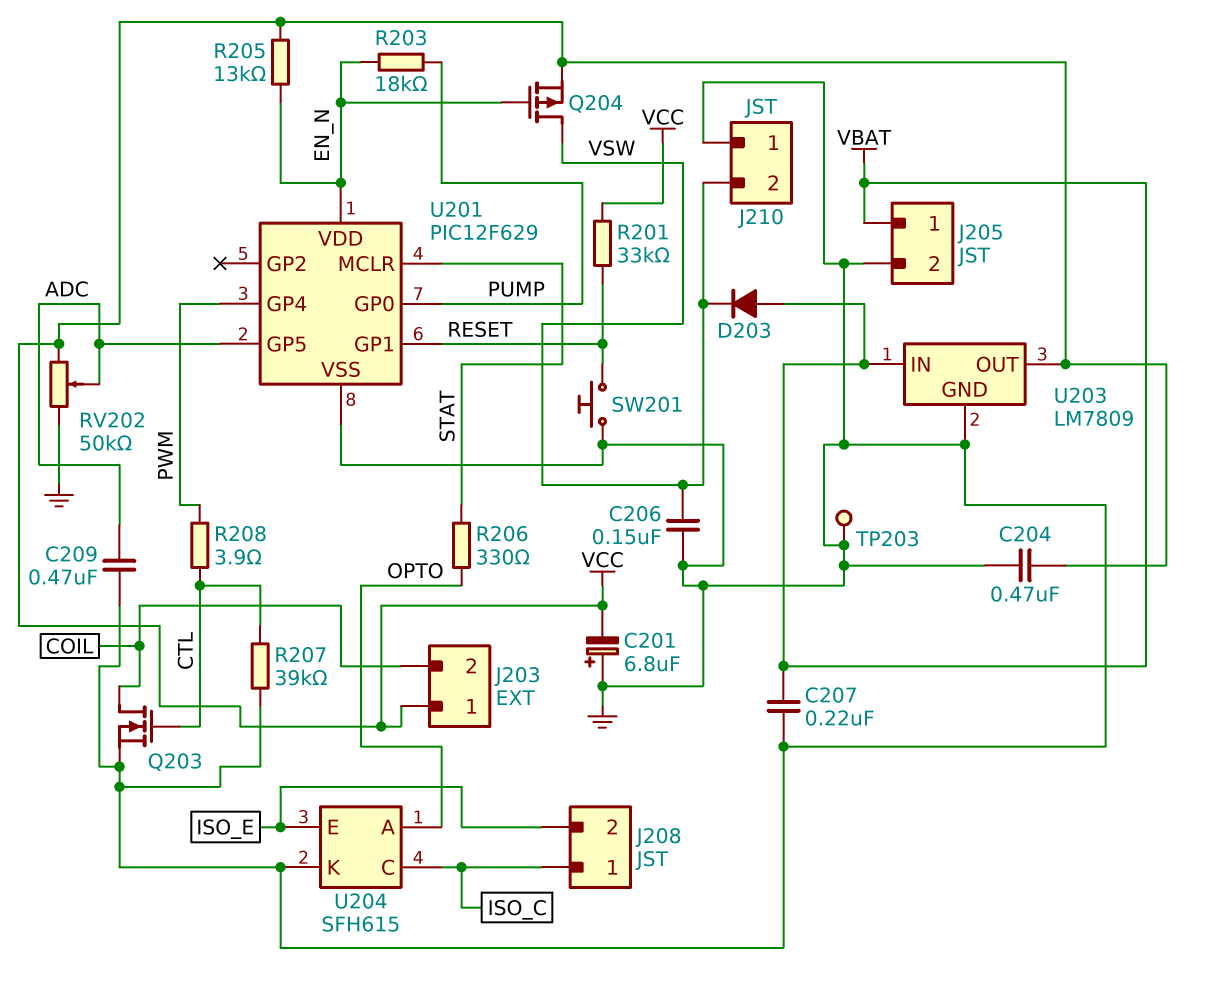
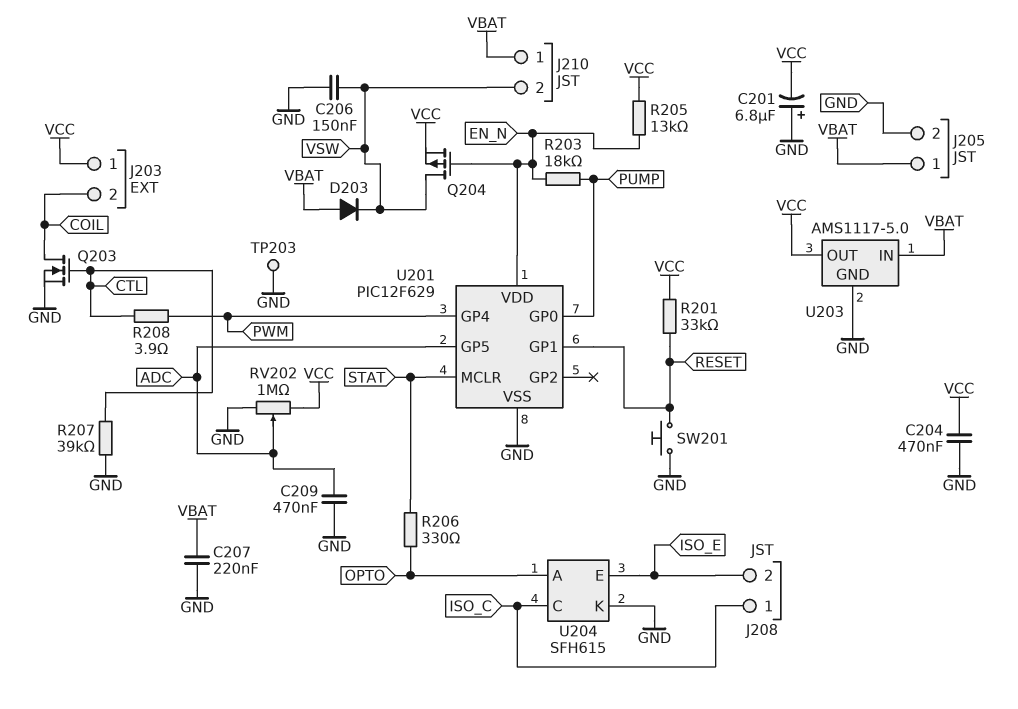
J210 pin 1: GND -> VBAT
RV202: 50k (GND, VCC, wiper ADC) -> 1M (GND, VCC, wiper ADC)
U203: LM7809 -> AMS1117-5.0

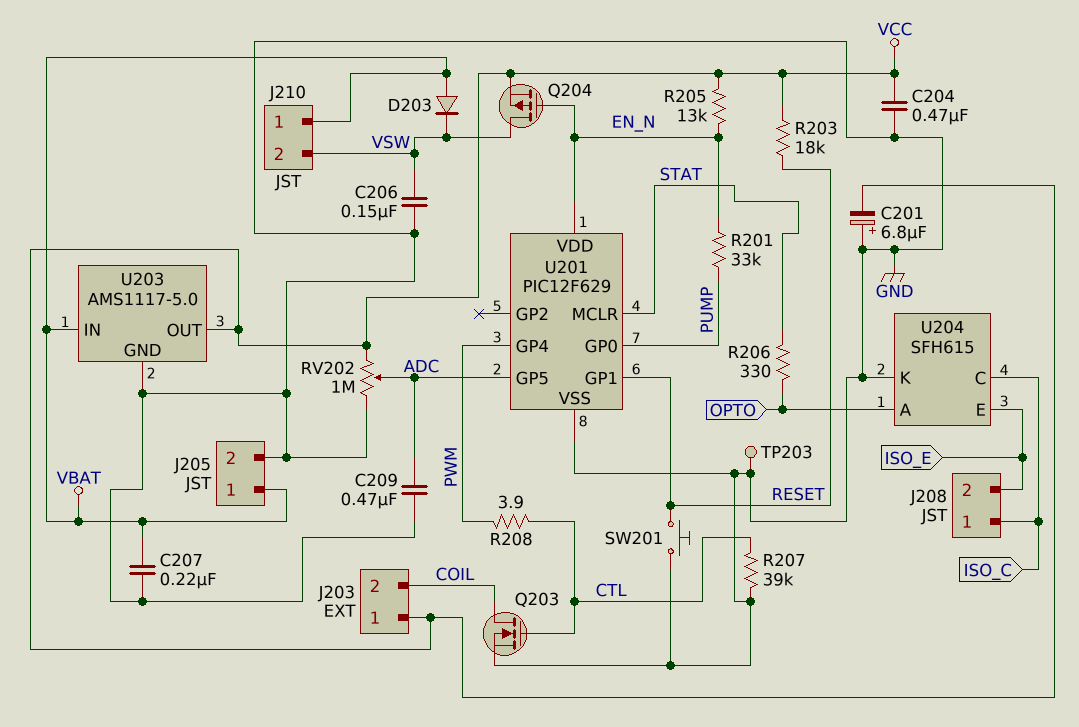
R201: 33k (RESET, VCC) -> 33k (EN_N, PUMP)
R203: 18k (EN_N, PUMP) -> 18k (RESET, VCC)

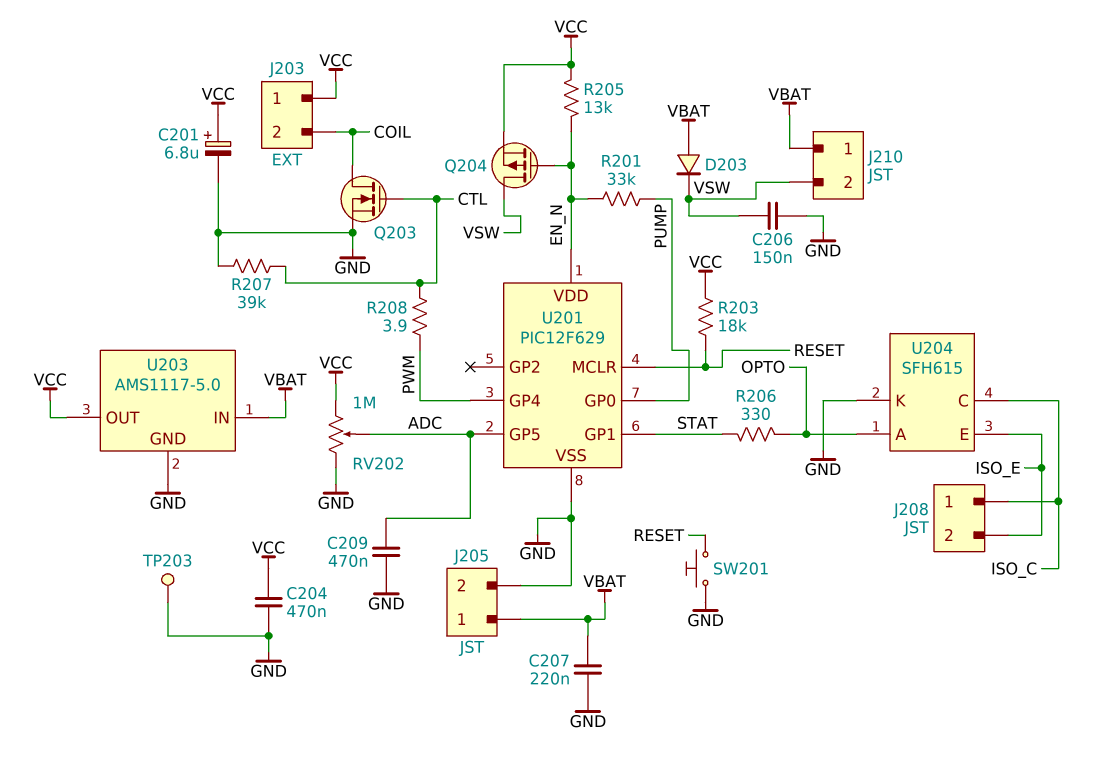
C201: 6.8uF (plus GND, minus VCC) -> 6.8uF (plus VCC, minus GND)
U201 pin GP1: RESET -> STAT
U201 pin MCLR: STAT -> RESET

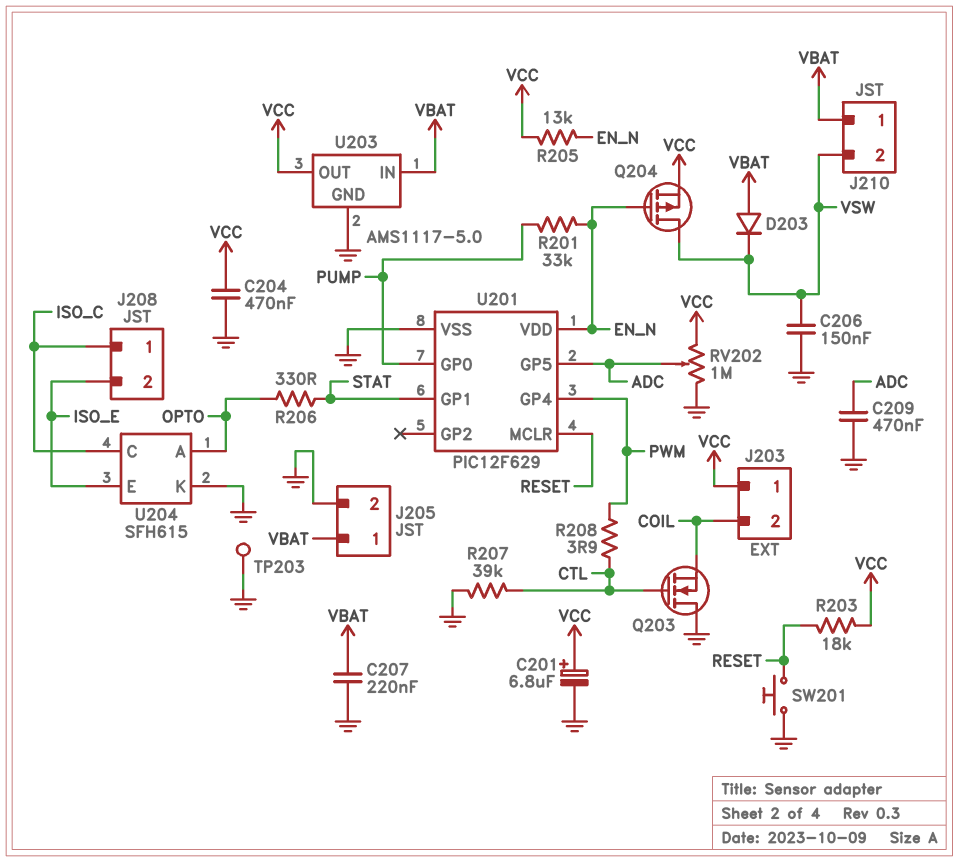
Q203: NMOS (G CTL, D COIL, S GND) -> NMOS (G CTL, D GND, S COIL)

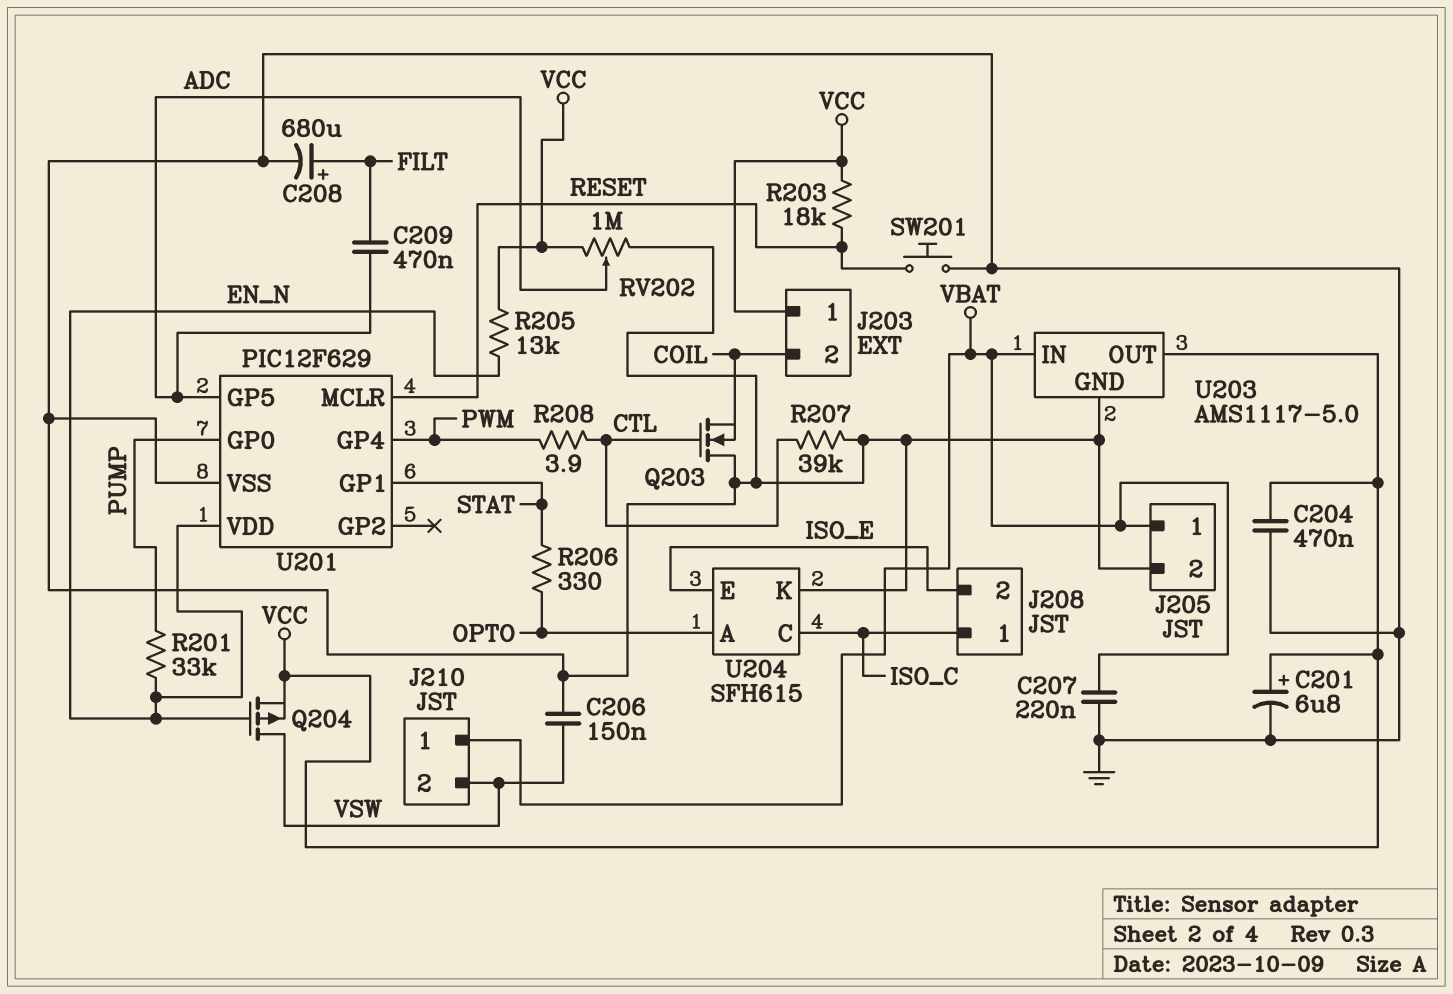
C208: none -> 680uF (plus FILT, minus GND)
C209: 470nF (ADC, GND) -> 470nF (ADC, FILT)
D203: diode (A VBAT, K VSW) -> none
TP203: test point (GND) -> none

